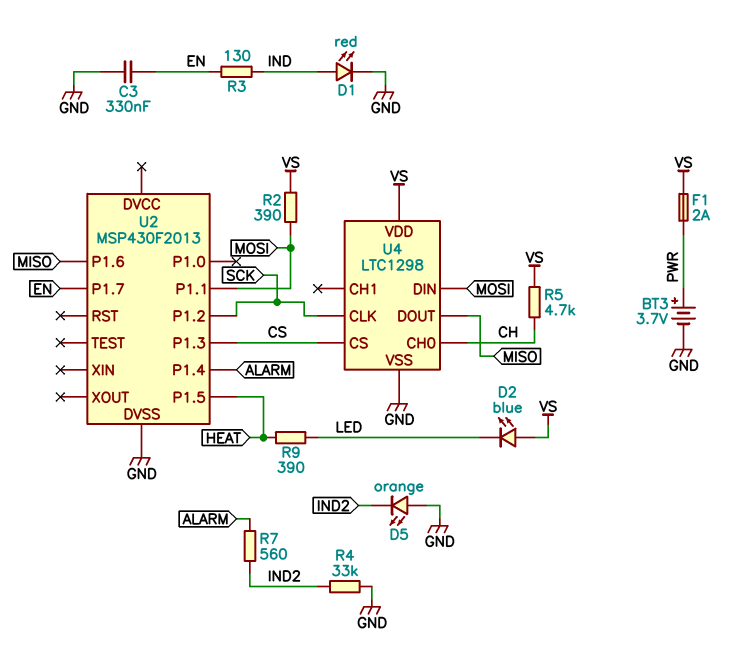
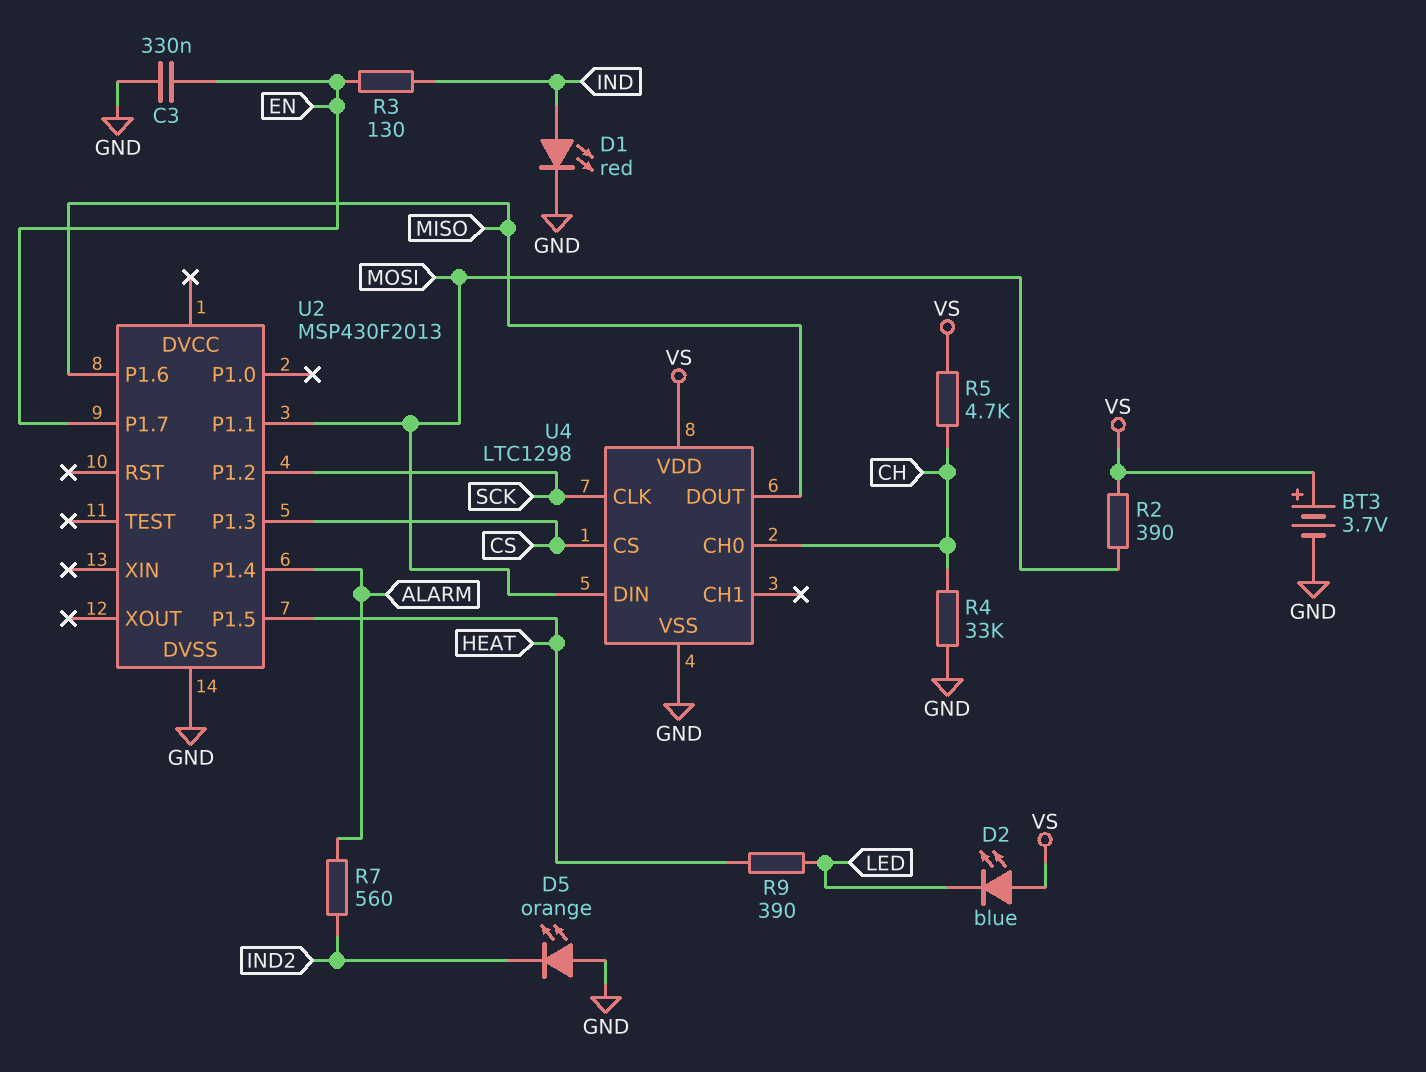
BT3: 3.7V (plus PWR, minus GND) -> 3.7V (plus VS, minus GND)
F1: 2A (PWR, VS) -> none
R4: 33k (GND, IND2) -> 33k (CH, GND)

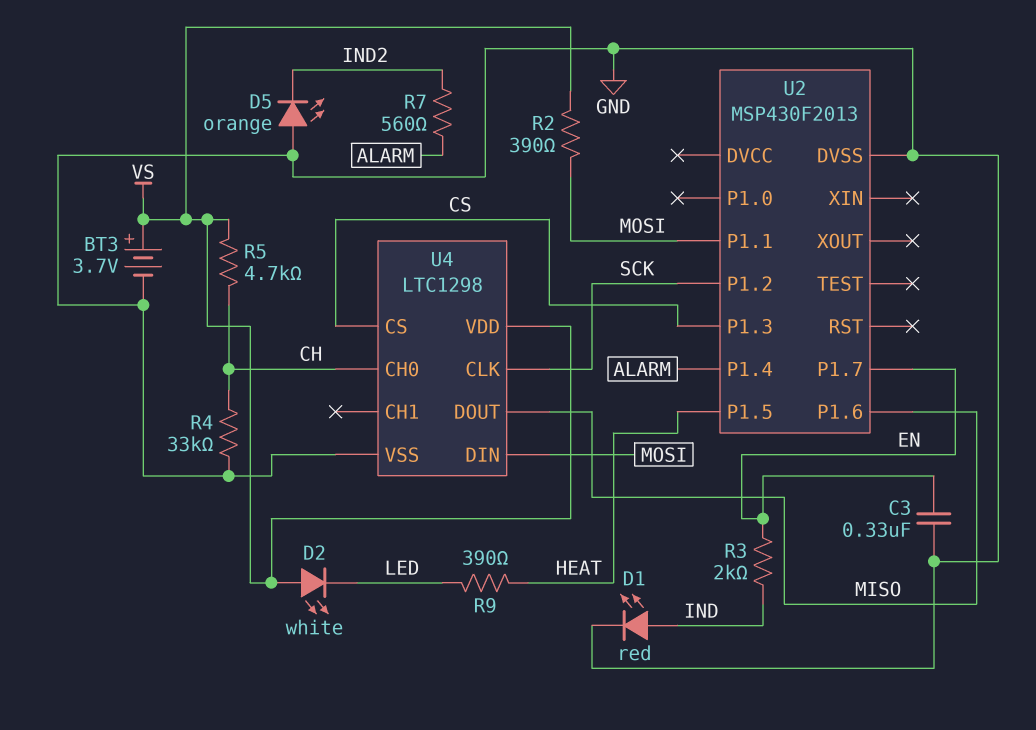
D2: LED blue (A VS, K LED) -> LED white (A VS, K LED)
R3: 130 (EN, IND) -> 2k (EN, IND)

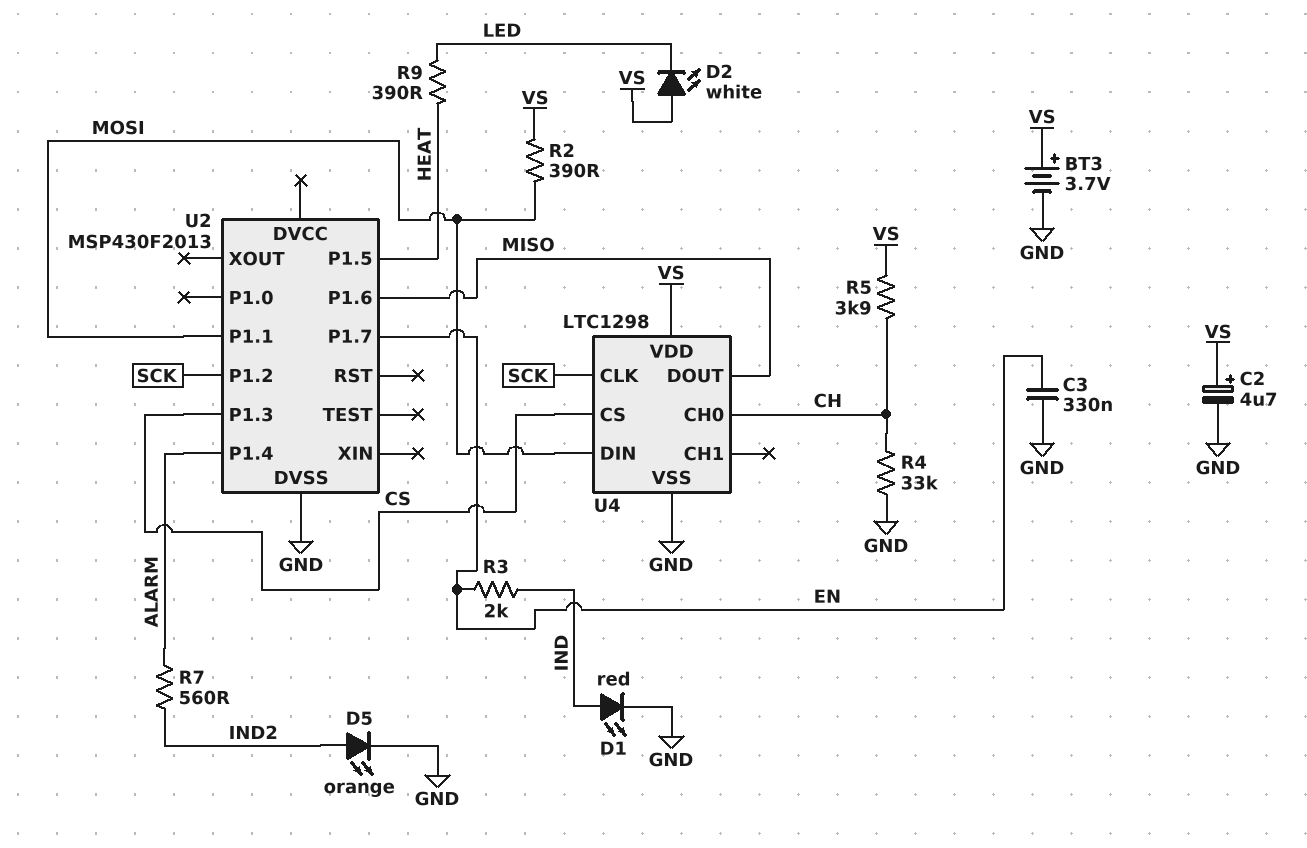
C2: none -> 4.7uF (plus VS, minus GND)
D5: LED orange (A GND, K IND2) -> LED orange (A IND2, K GND)
R5: 4.7k (CH, VS) -> 3.9k (CH, VS)

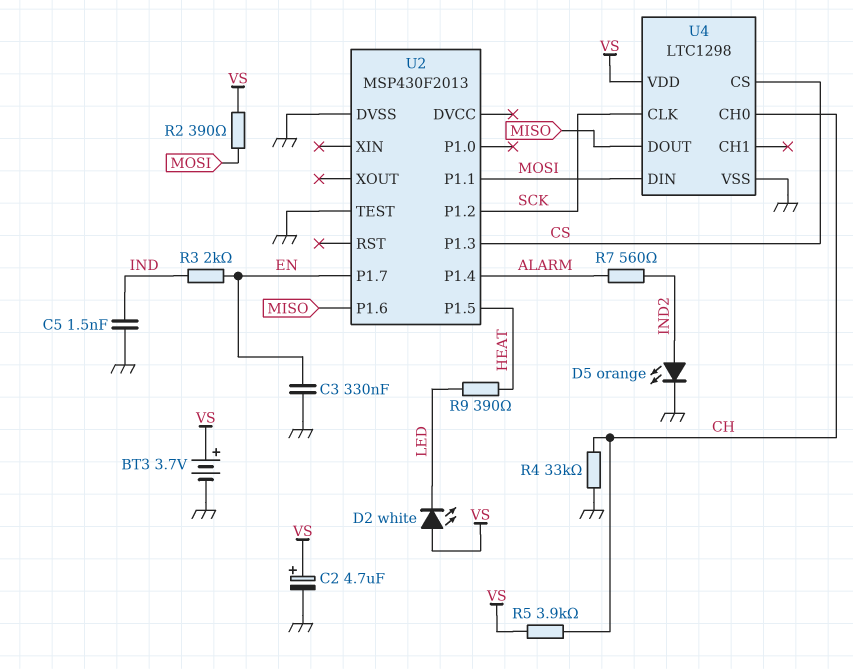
C5: none -> 1.5nF (GND, IND)
D1: LED red (A IND, K GND) -> none
U2 pin TEST: none -> GND

